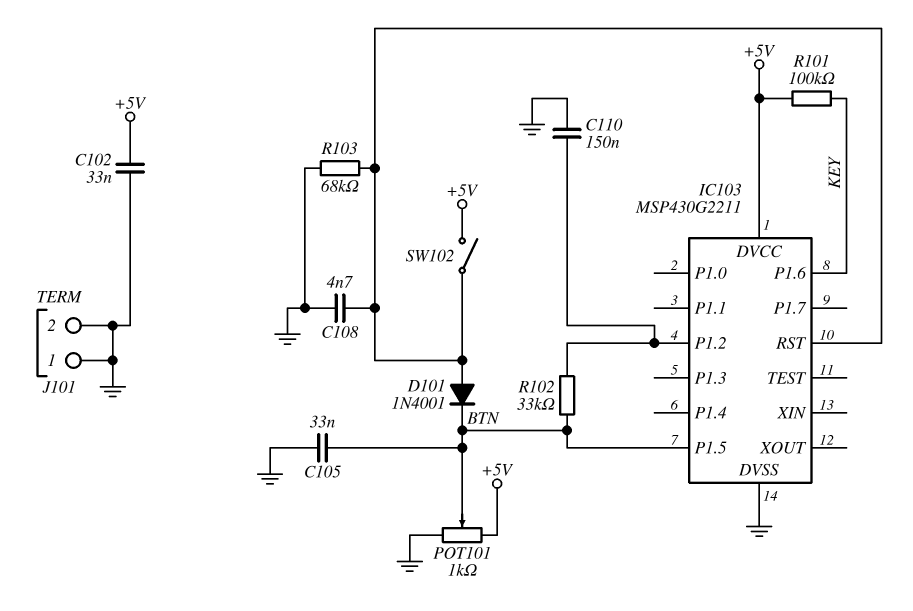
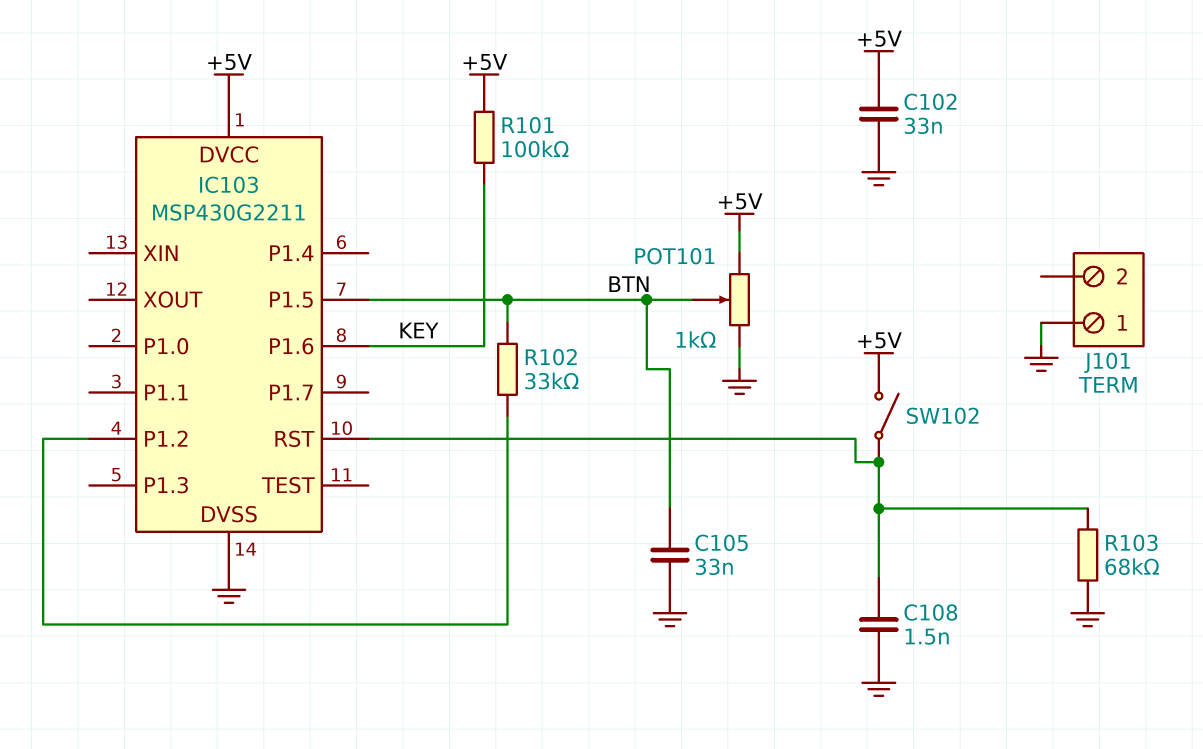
C108: 4.7nF (GND, IC103/RST) -> 1.5nF (GND, IC103/RST)
C110: 150nF (GND, IC103/P1.2) -> none
D101: diode 1N4001 (A IC103/RST, K BTN) -> none
J101 pin 2: GND -> none

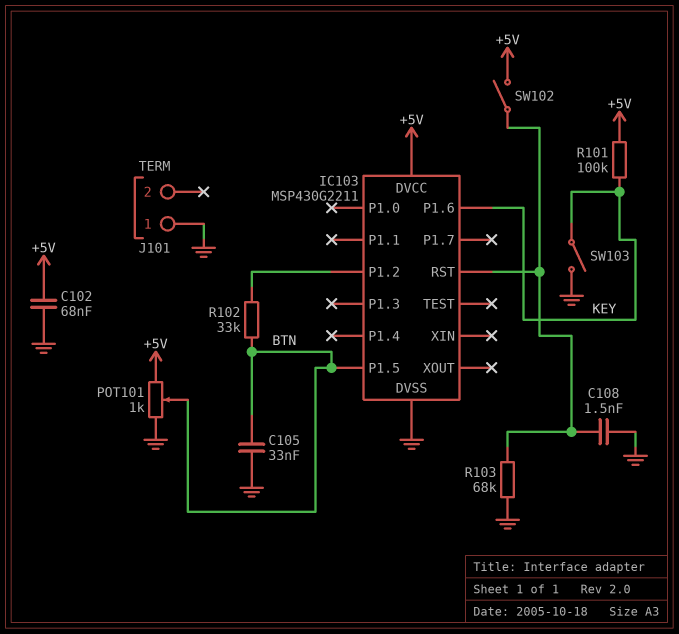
C102: 33nF (+5V, GND) -> 68nF (+5V, GND)
SW103: none -> switch (GND, KEY)

